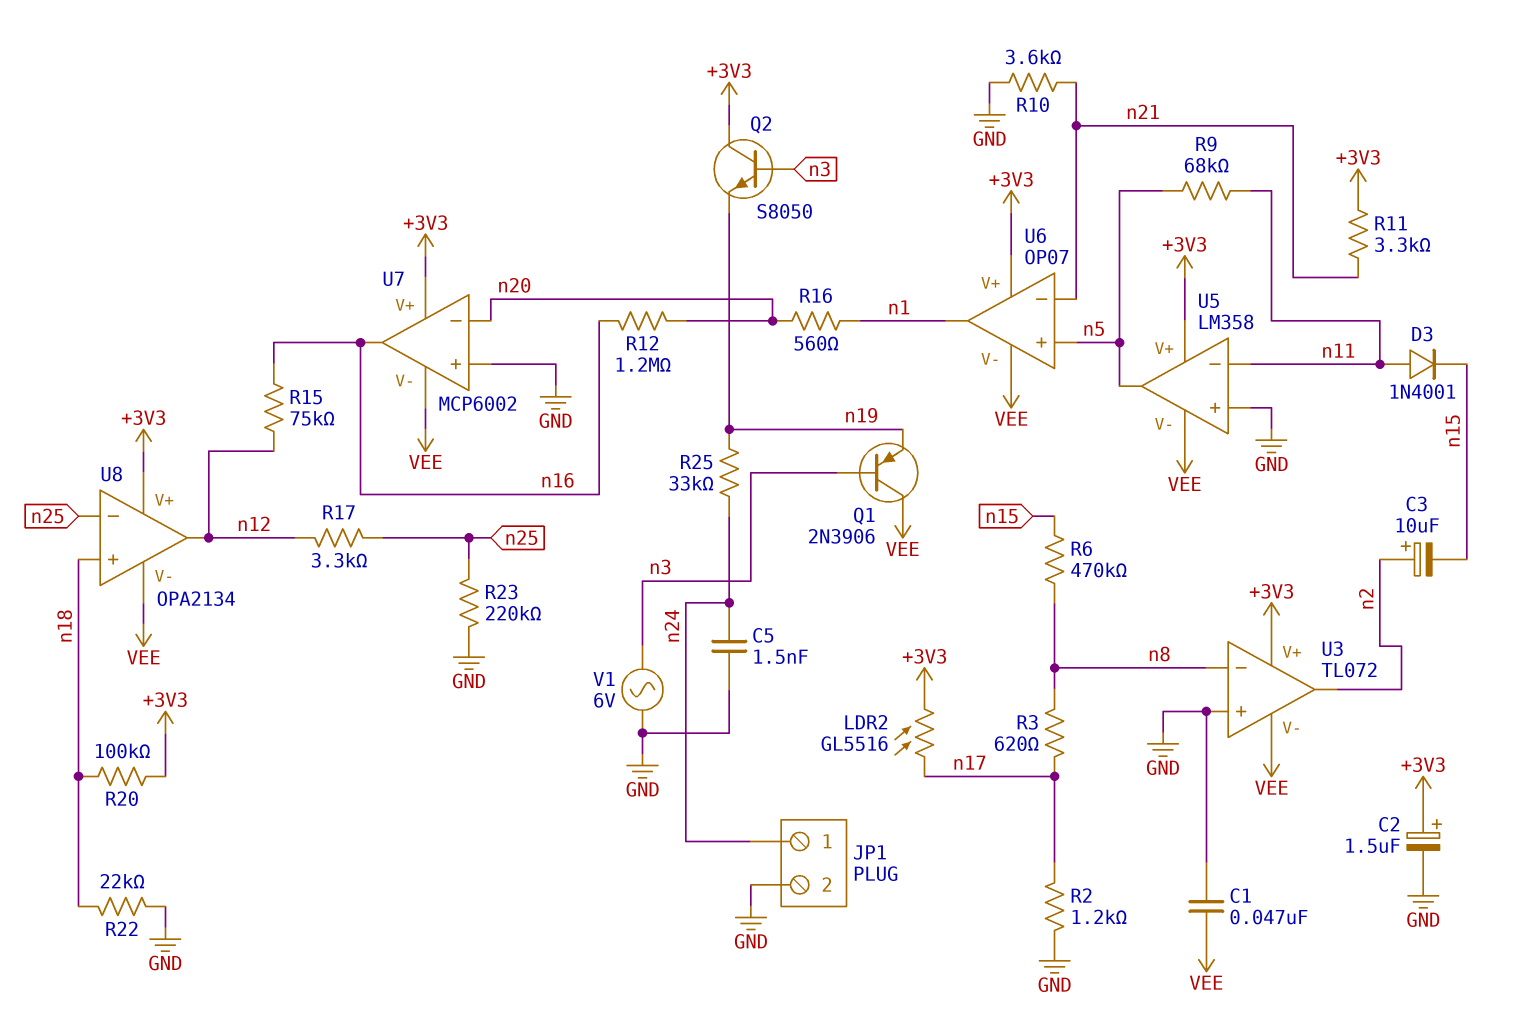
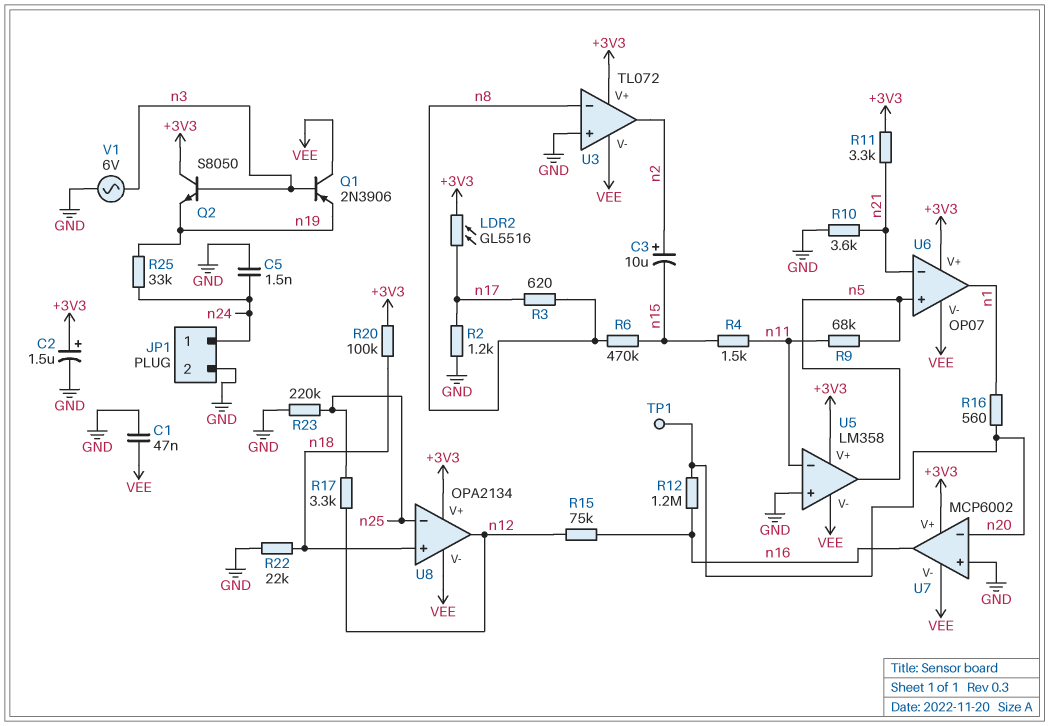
D3: diode 1N4001 (A n11, K n15) -> none
R4: none -> 1.5k (n11, n15)
TP1: none -> test point (n20)

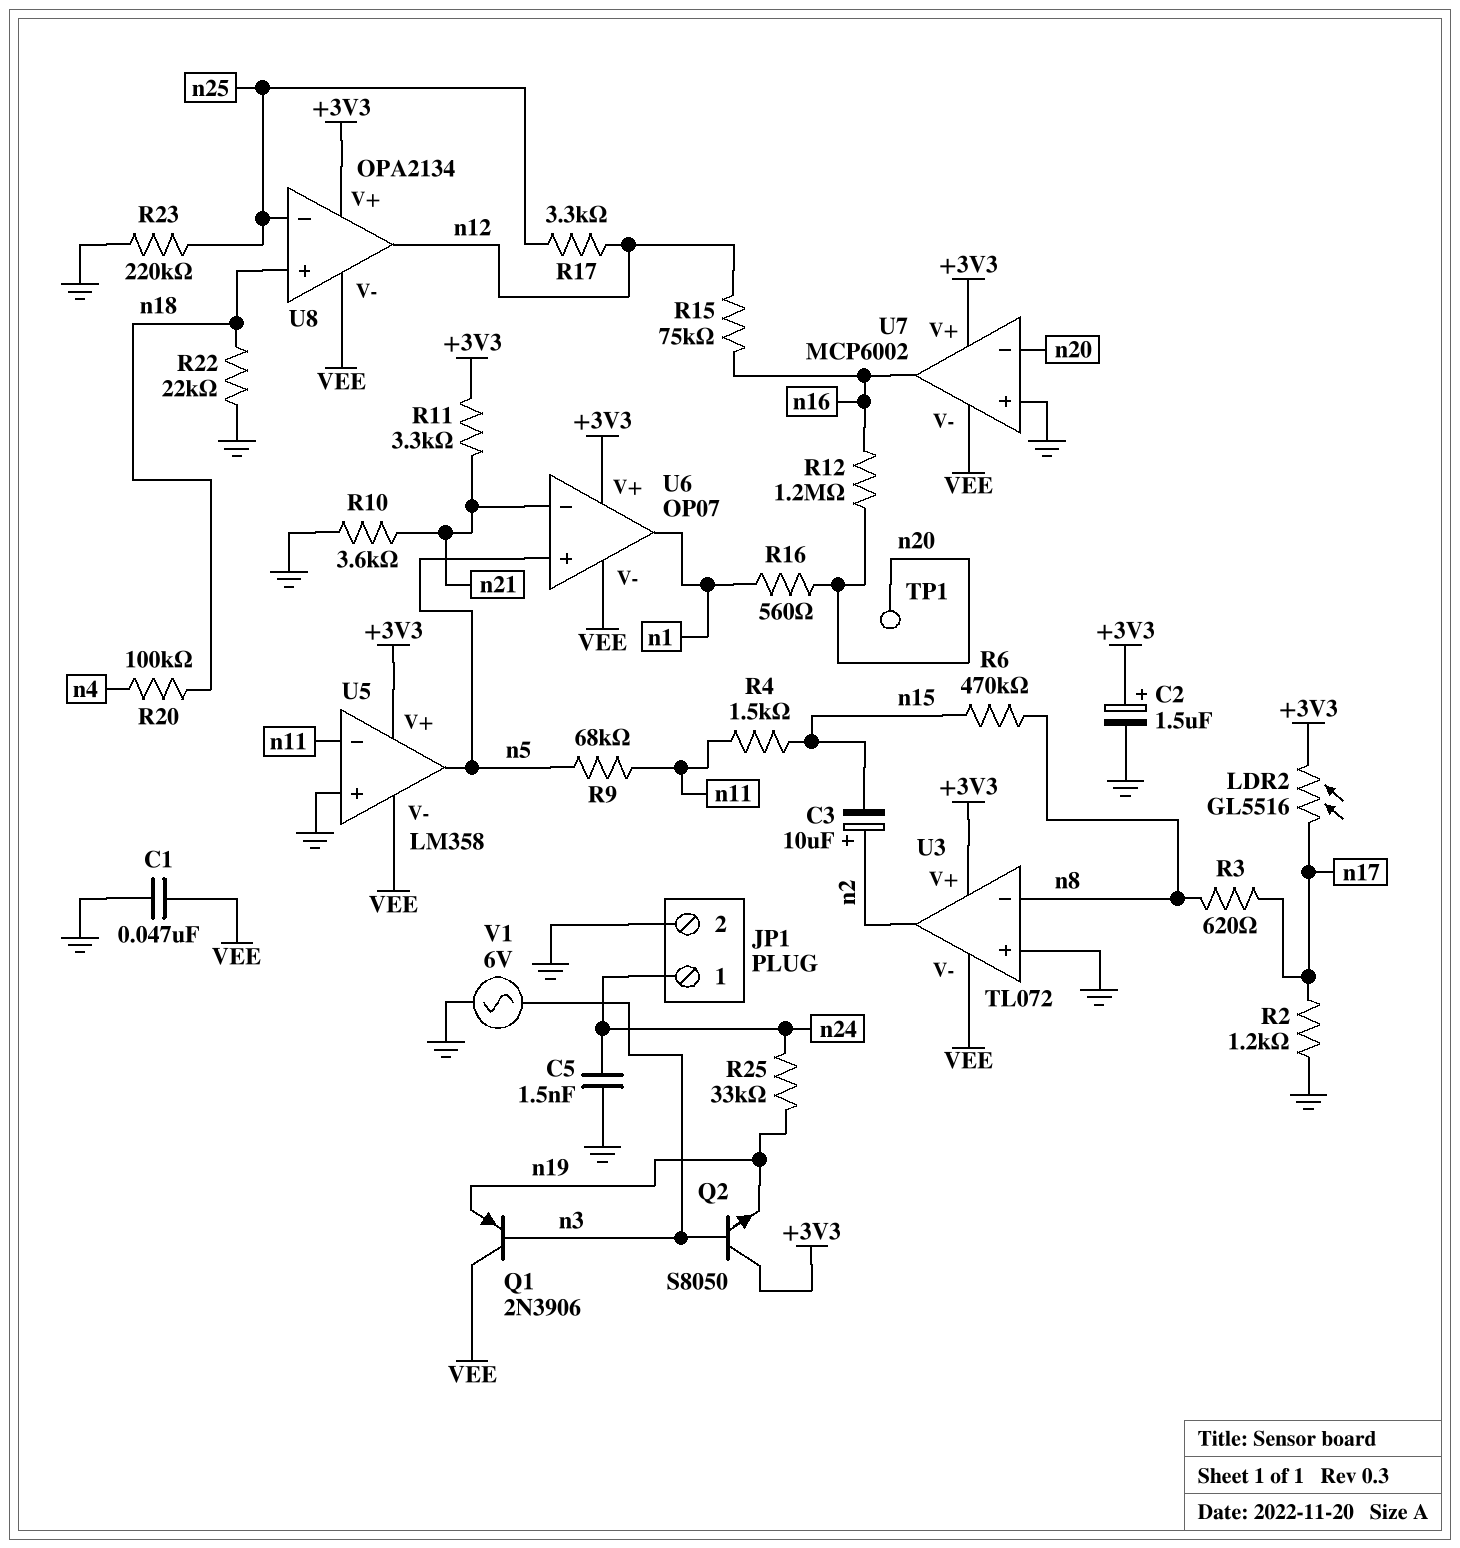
R20: 100k (+3V3, n18) -> 100k (n4, n18)

